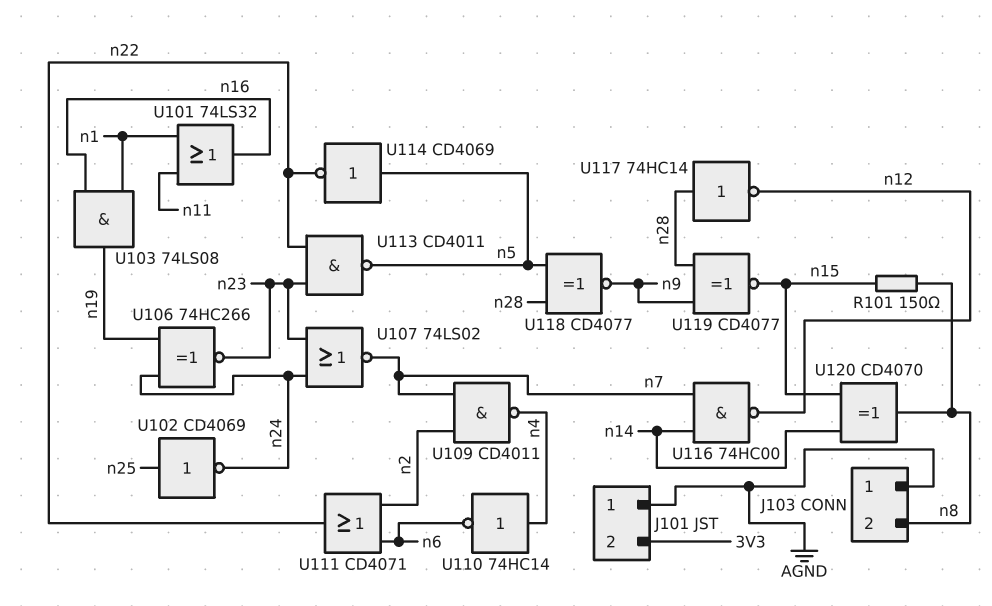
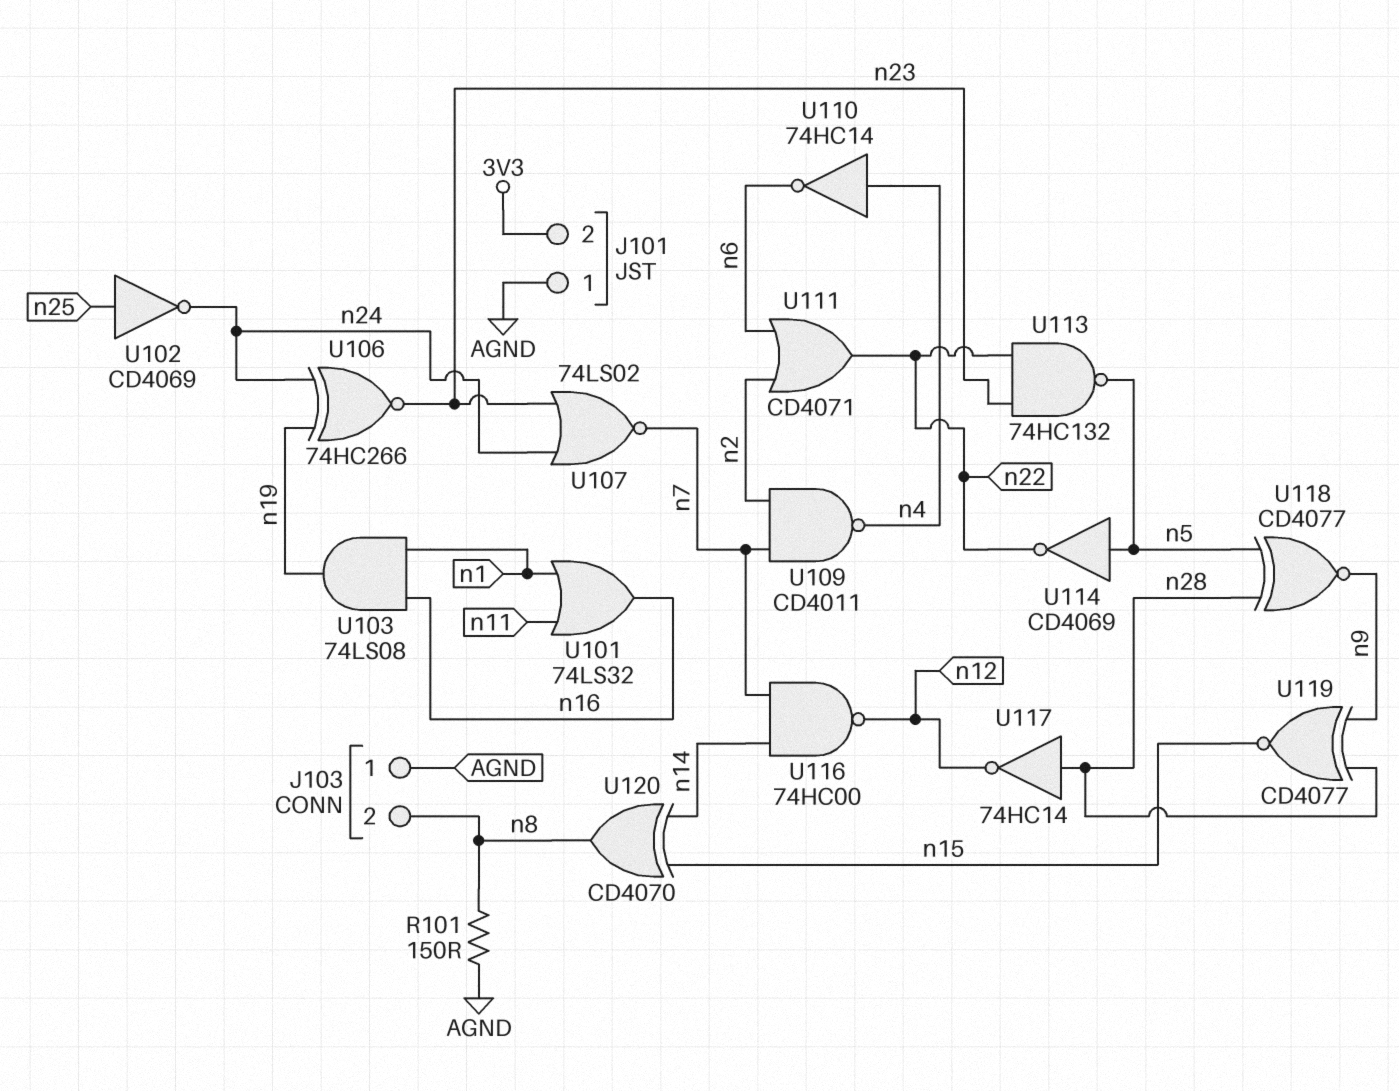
R101: 150 (n8, n15) -> 150 (AGND, n8)
U113: NAND CD4011 (in n22, in n23, out n5) -> NAND 74HC132 (in n22, in n23, out n5)

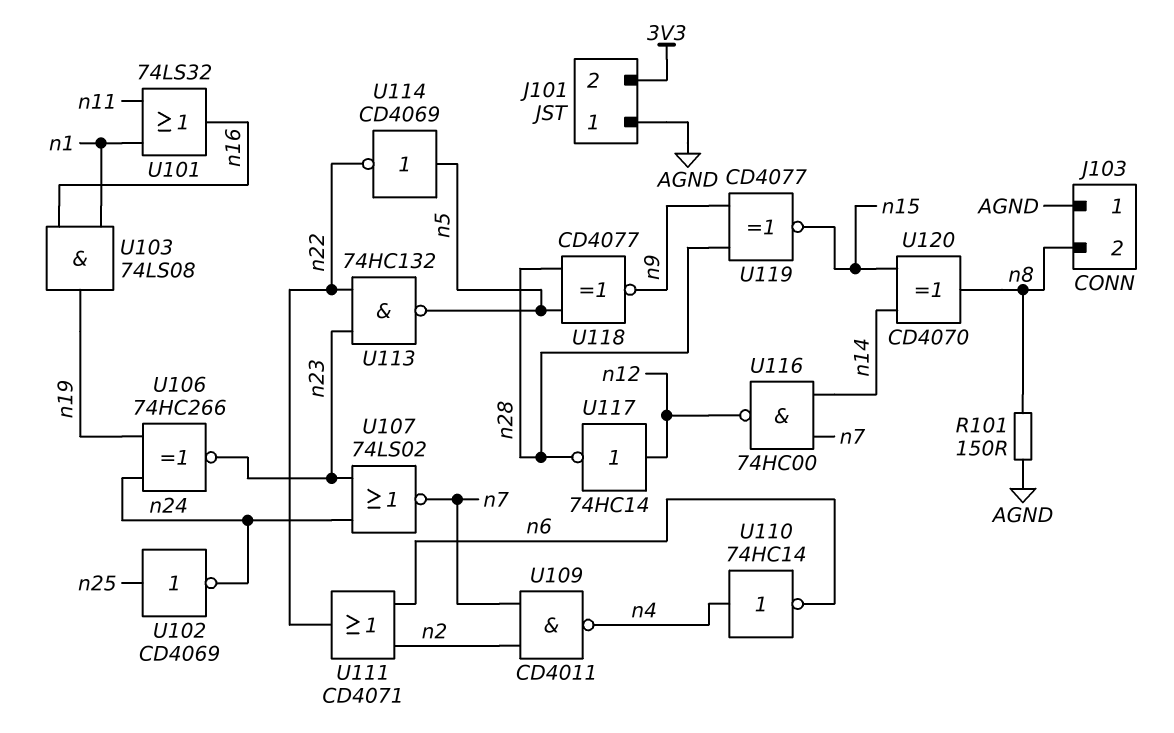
U117: NOT 74HC14 (in n28, out n12) -> NOT 74HC14 (in n12, out n28)

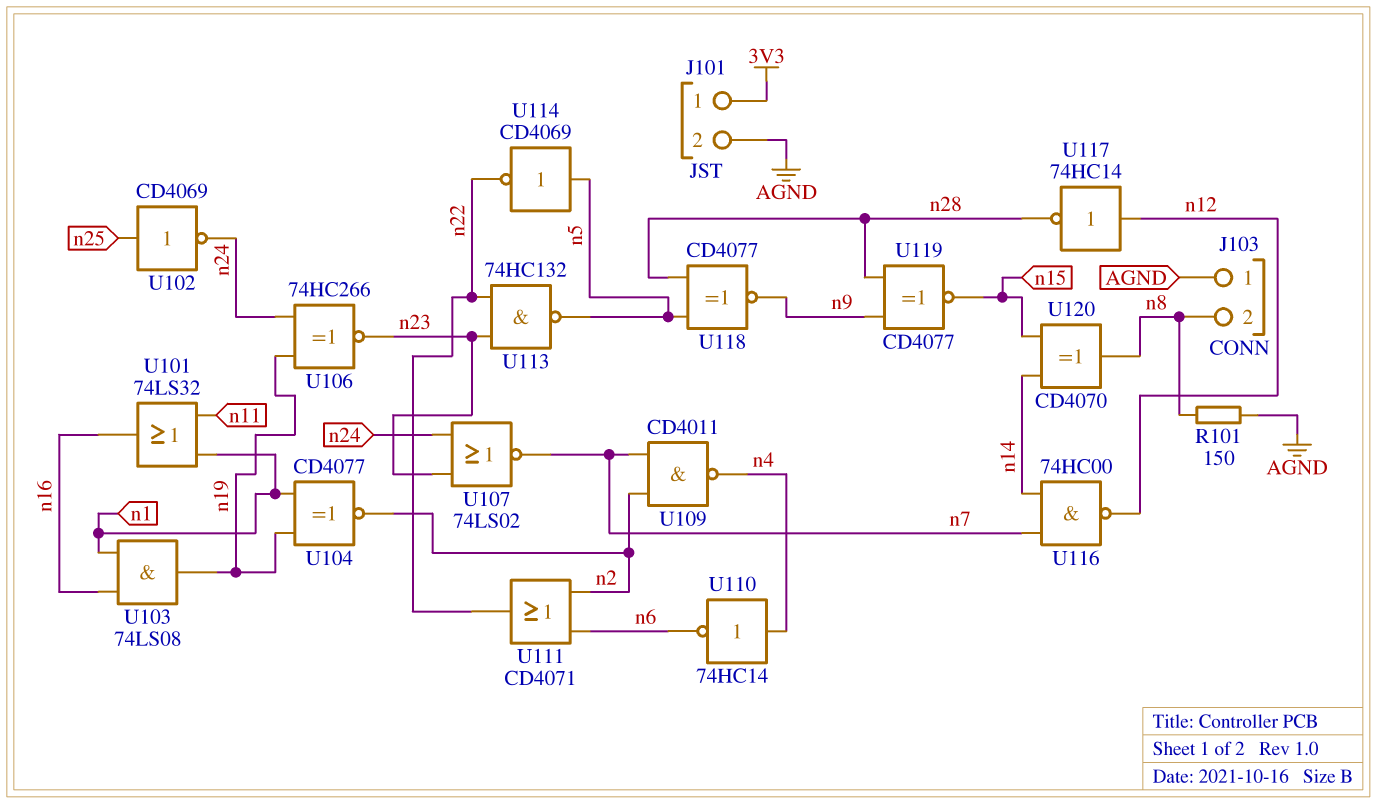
J101 pin 1: AGND -> 3V3
J101 pin 2: 3V3 -> AGND
U104: none -> XNOR CD4077 (in n1, in n19, out n2)

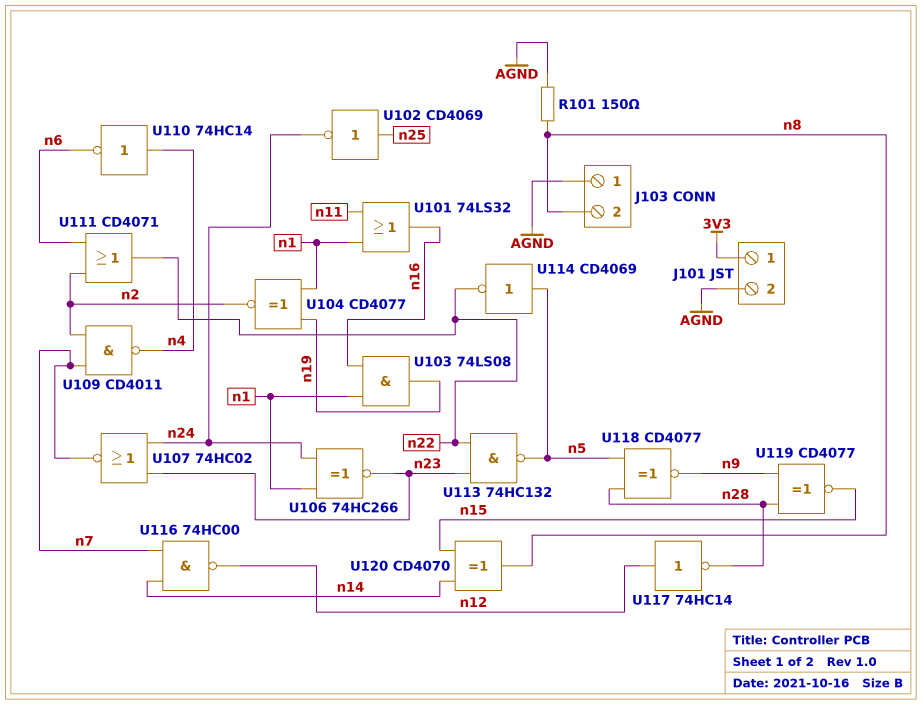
U106: XNOR 74HC266 (in n19, in n24, out n23) -> XNOR 74HC266 (in n1, in n24, out n23)
U107: NOR 74LS02 (in n23, in n24, out n7) -> NOR 74HC02 (in n23, in n24, out n7)

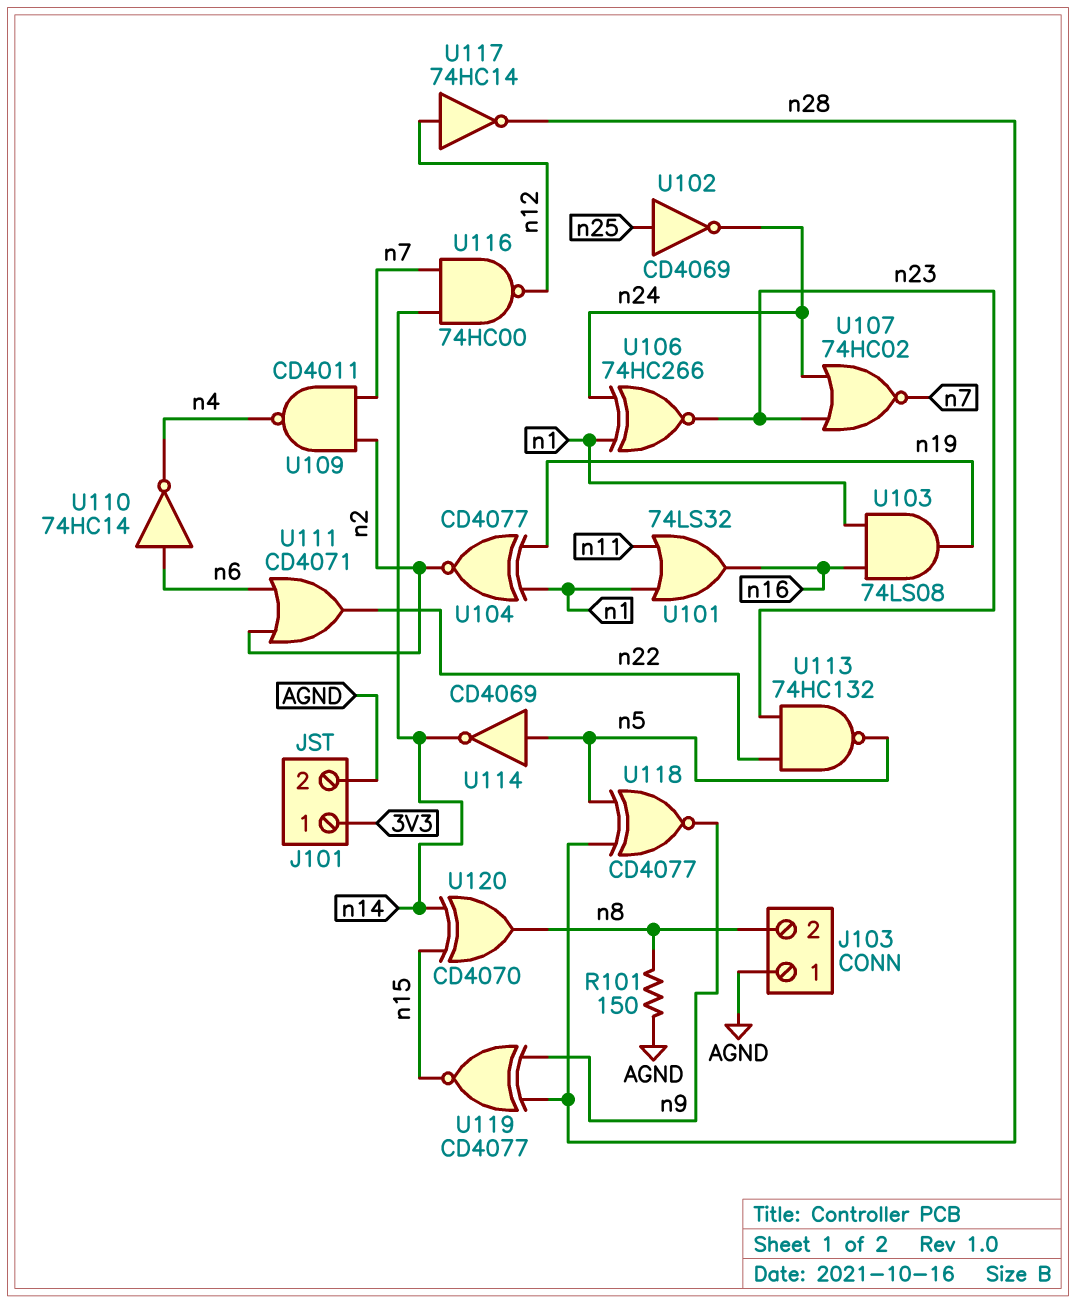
U110: NOT 74HC14 (in n4, out n6) -> NOT 74HC14 (in n6, out n4)
U114: NOT CD4069 (in n5, out n22) -> NOT CD4069 (in n5, out n14)

